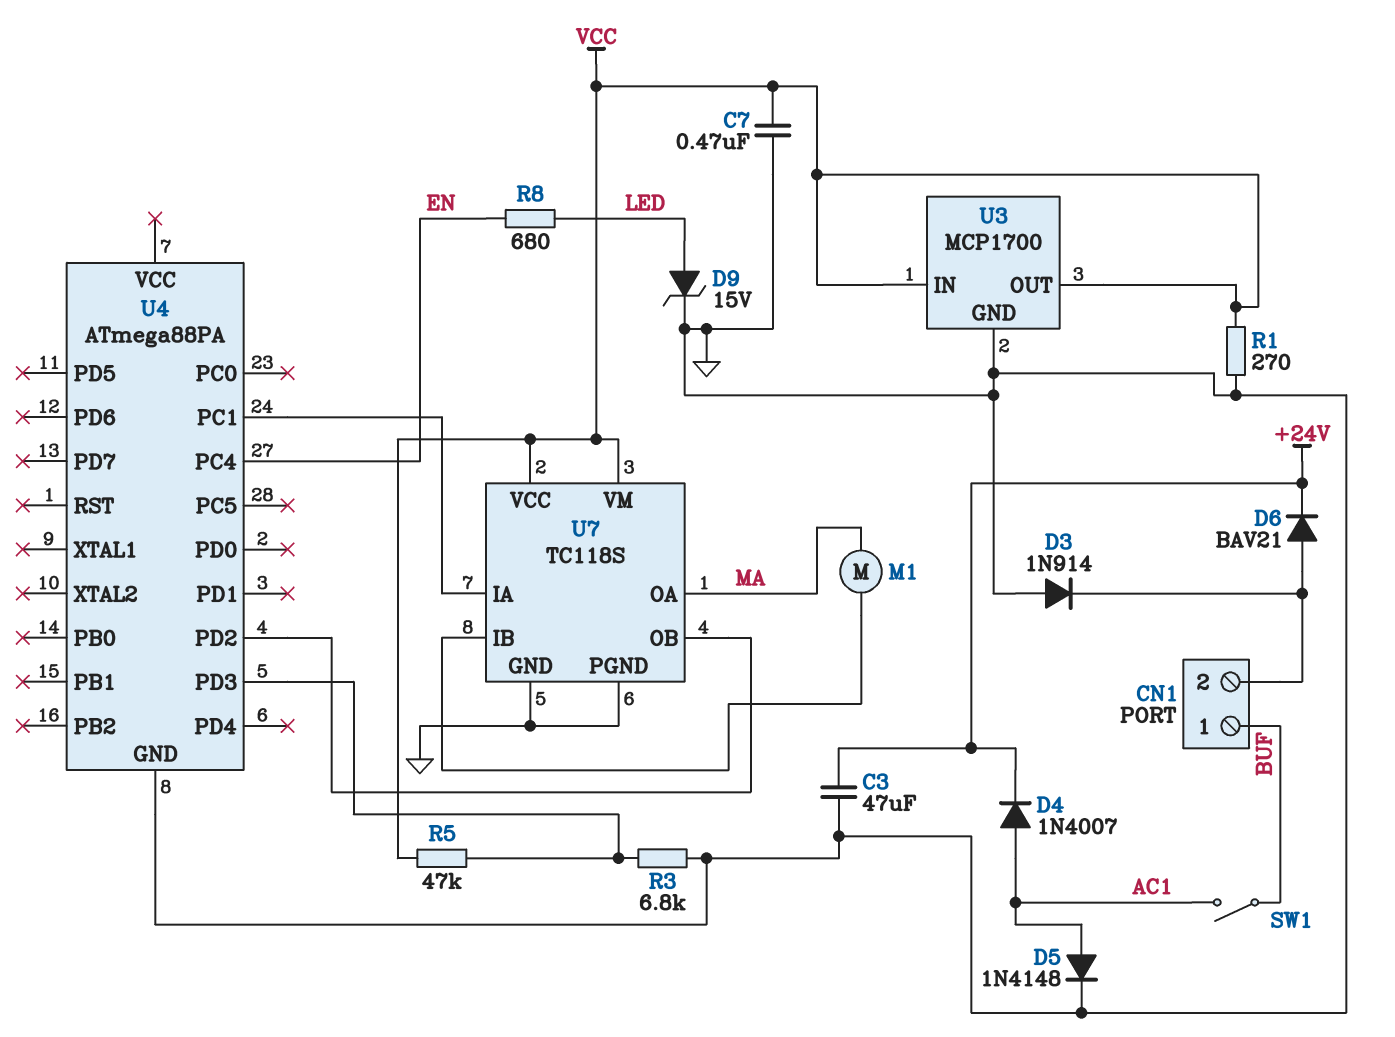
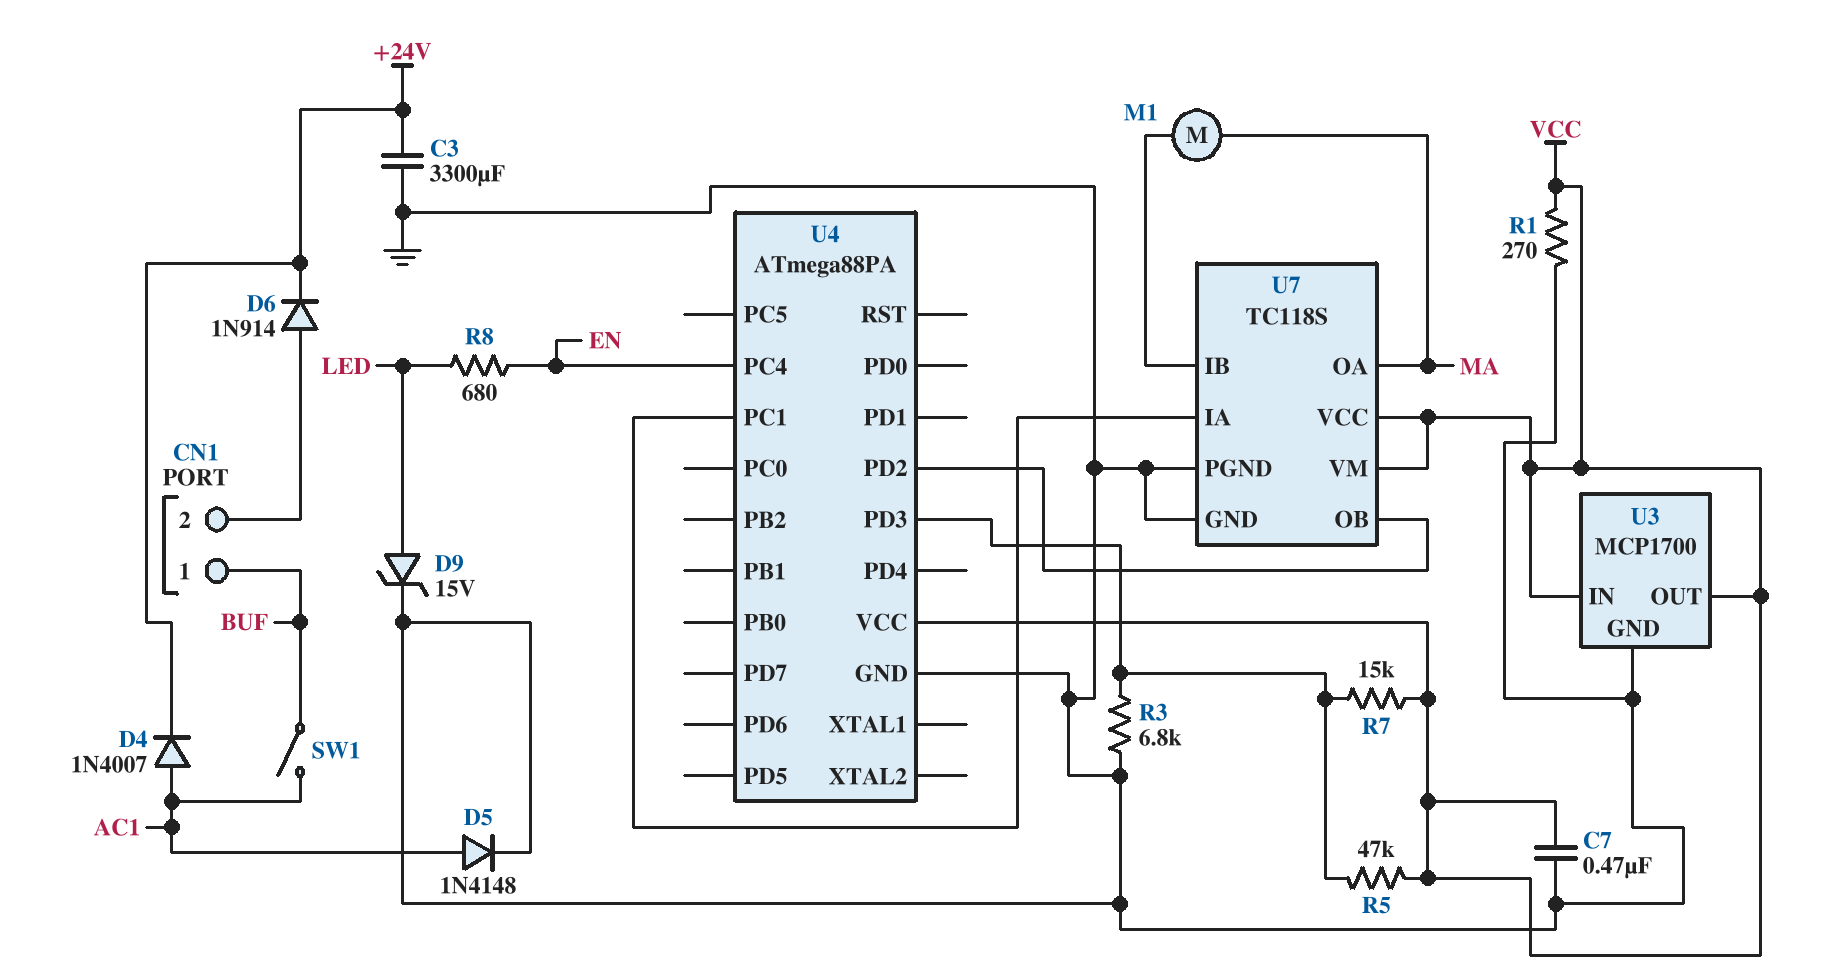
C3: 47uF (+24V, GND) -> 3300uF (+24V, GND)
D3: diode 1N914 (A GND, K CN1/2) -> none
D6: diode BAV21 (A CN1/2, K +24V) -> diode 1N914 (A CN1/2, K +24V)
R7: none -> 15k (U4/PD3, VCC)
U4 pin VCC: none -> VCC

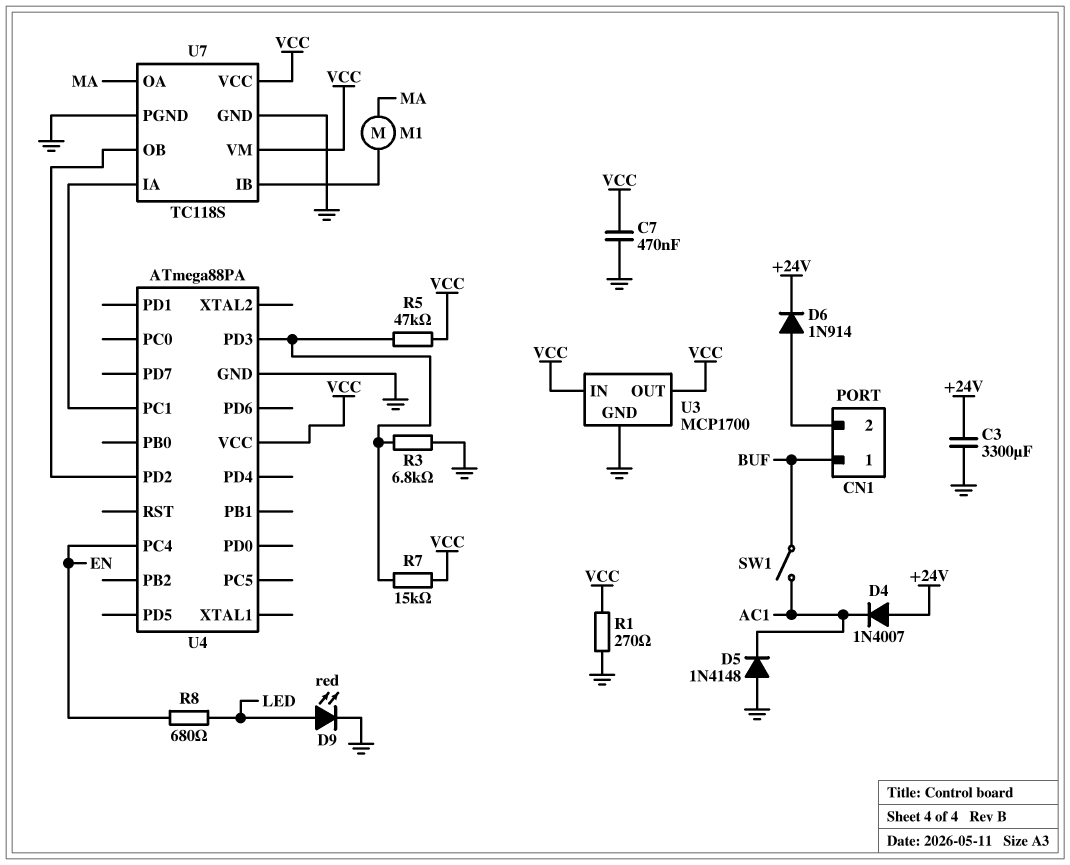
D4: diode 1N4007 (A AC1, K +24V) -> diode 1N4007 (A +24V, K AC1)
D5: diode 1N4148 (A AC1, K GND) -> diode 1N4148 (A GND, K AC1)
D9: zener 15V (A LED, K GND) -> LED red (A LED, K GND)

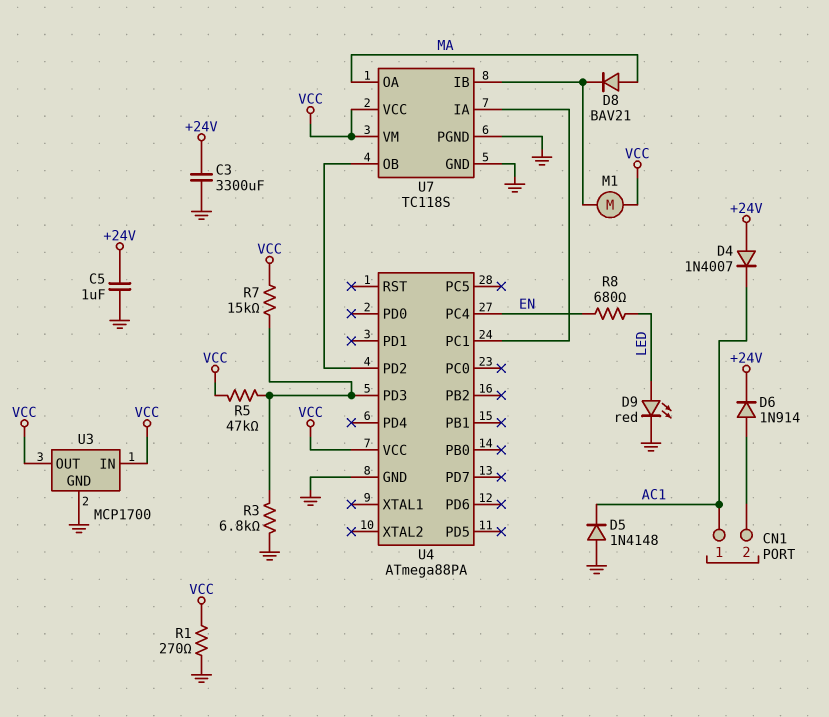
C5: none -> 1uF (+24V, GND)
C7: 470nF (GND, VCC) -> none
CN1 pin 1: BUF -> AC1
D8: none -> diode BAV21 (A MA, K U7/IB)
M1: motor (MA, U7/IB) -> motor (U7/IB, VCC)
SW1: switch (AC1, BUF) -> none

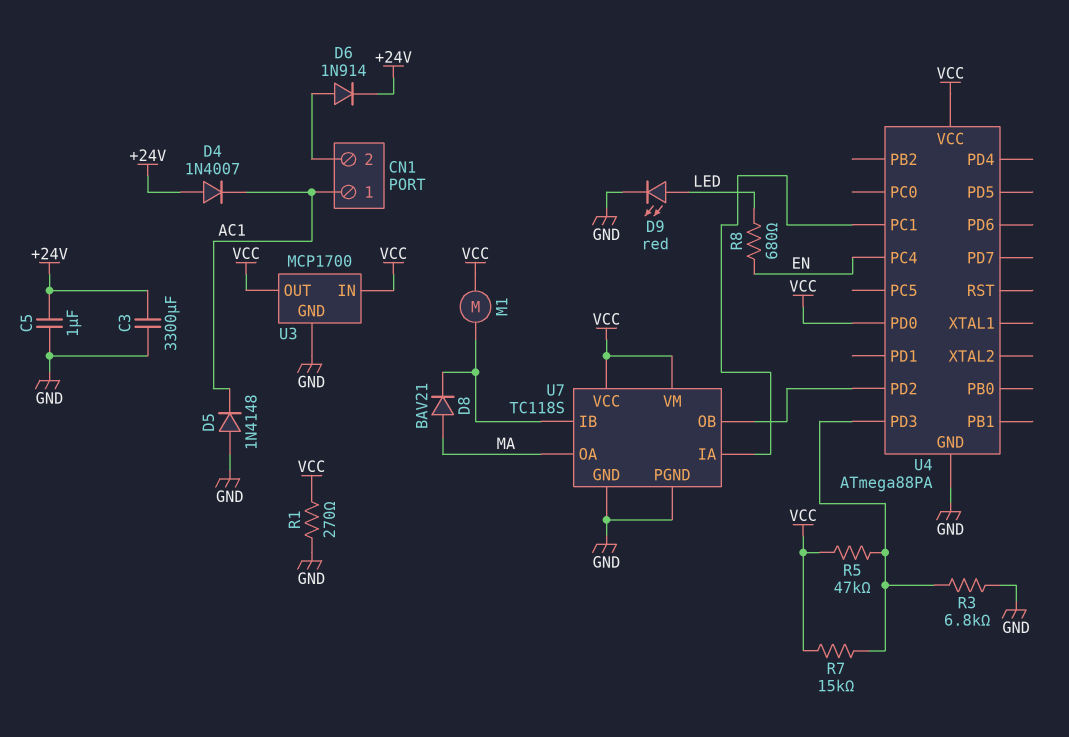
U4 pin PD0: none -> VCC

